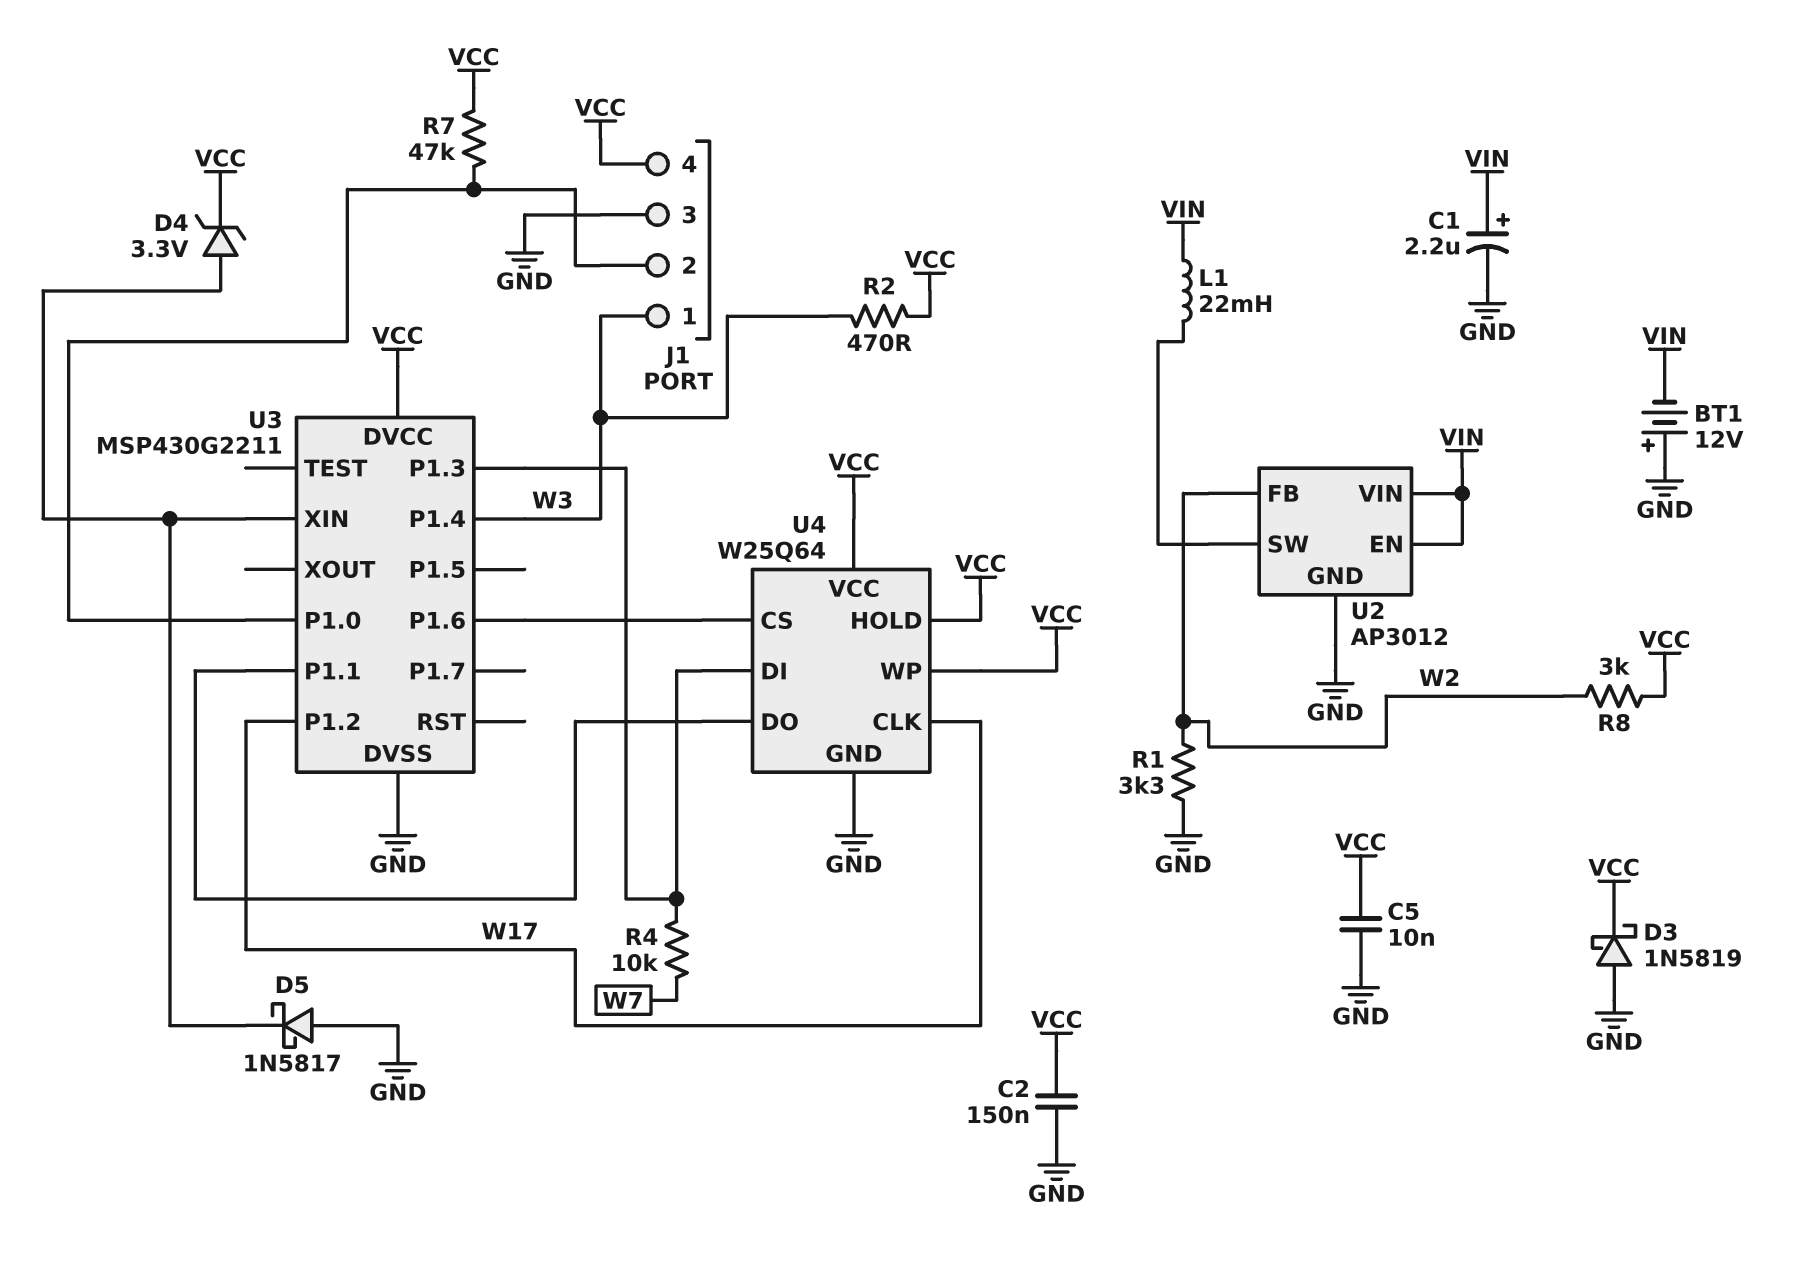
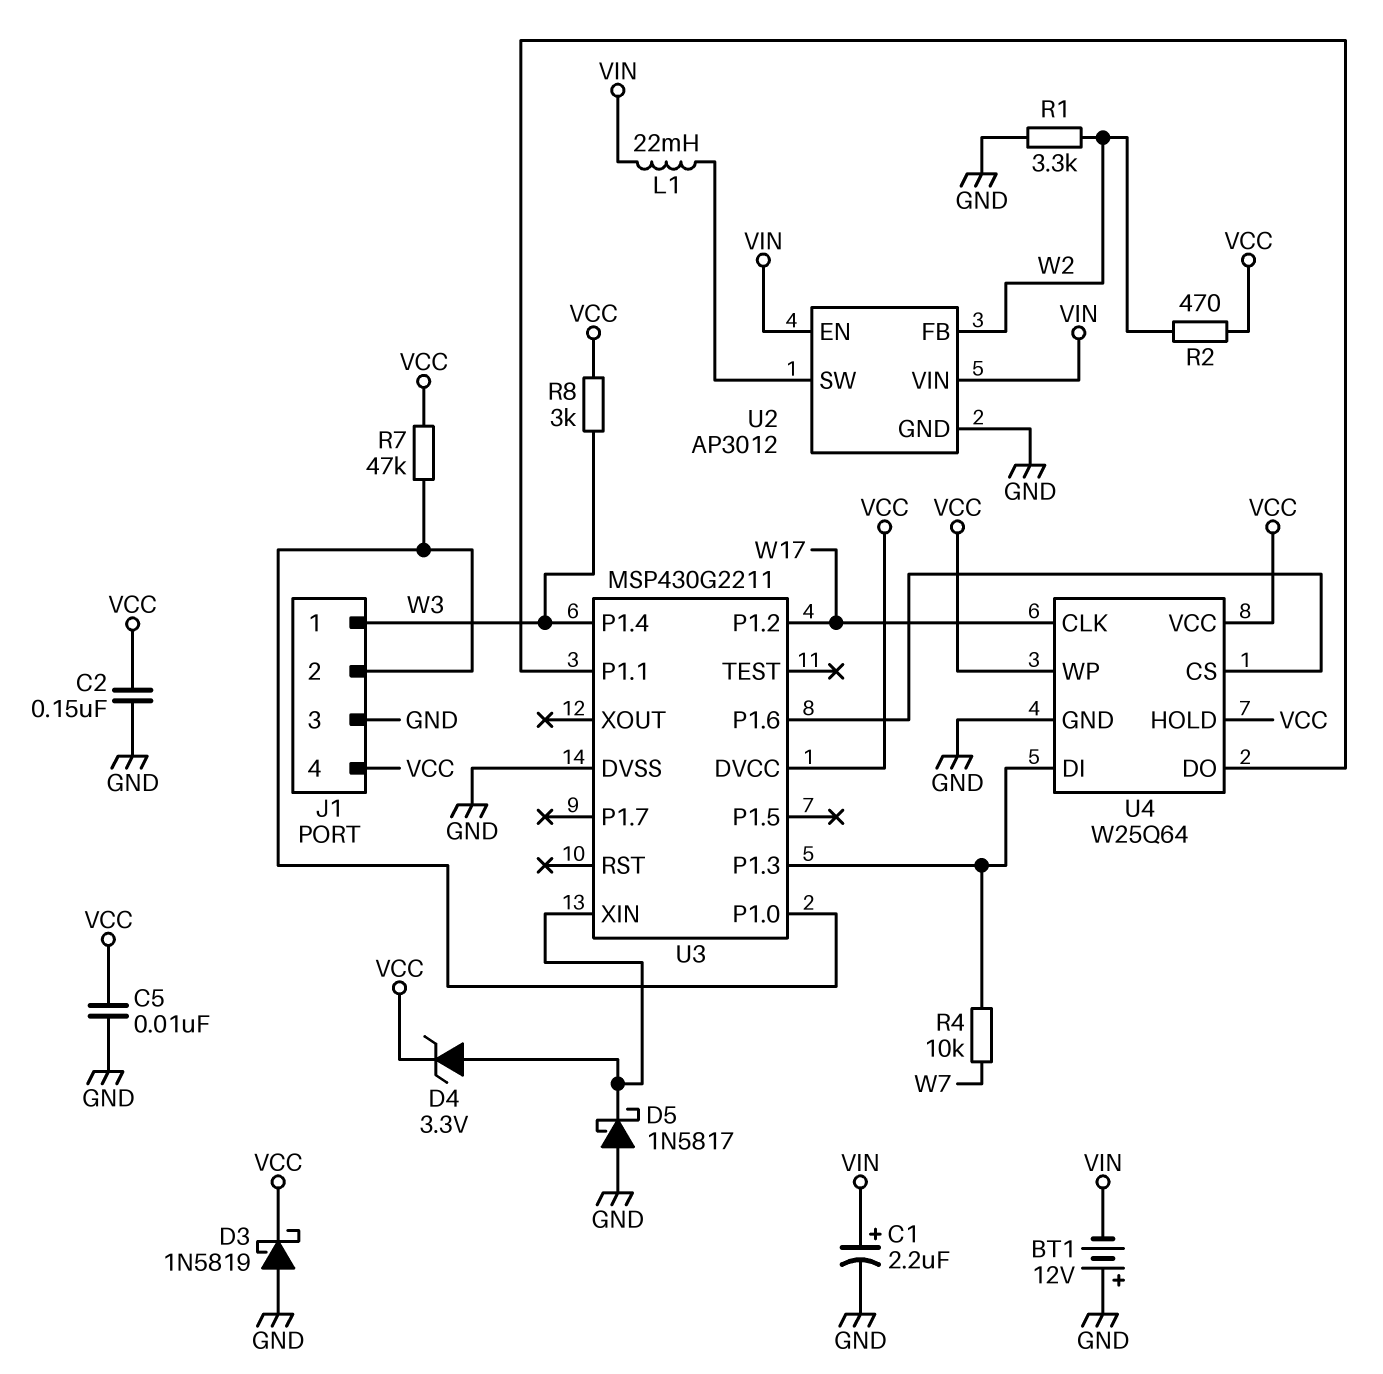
R2: 470 (VCC, W3) -> 470 (VCC, W2)
R8: 3k (VCC, W2) -> 3k (VCC, W3)

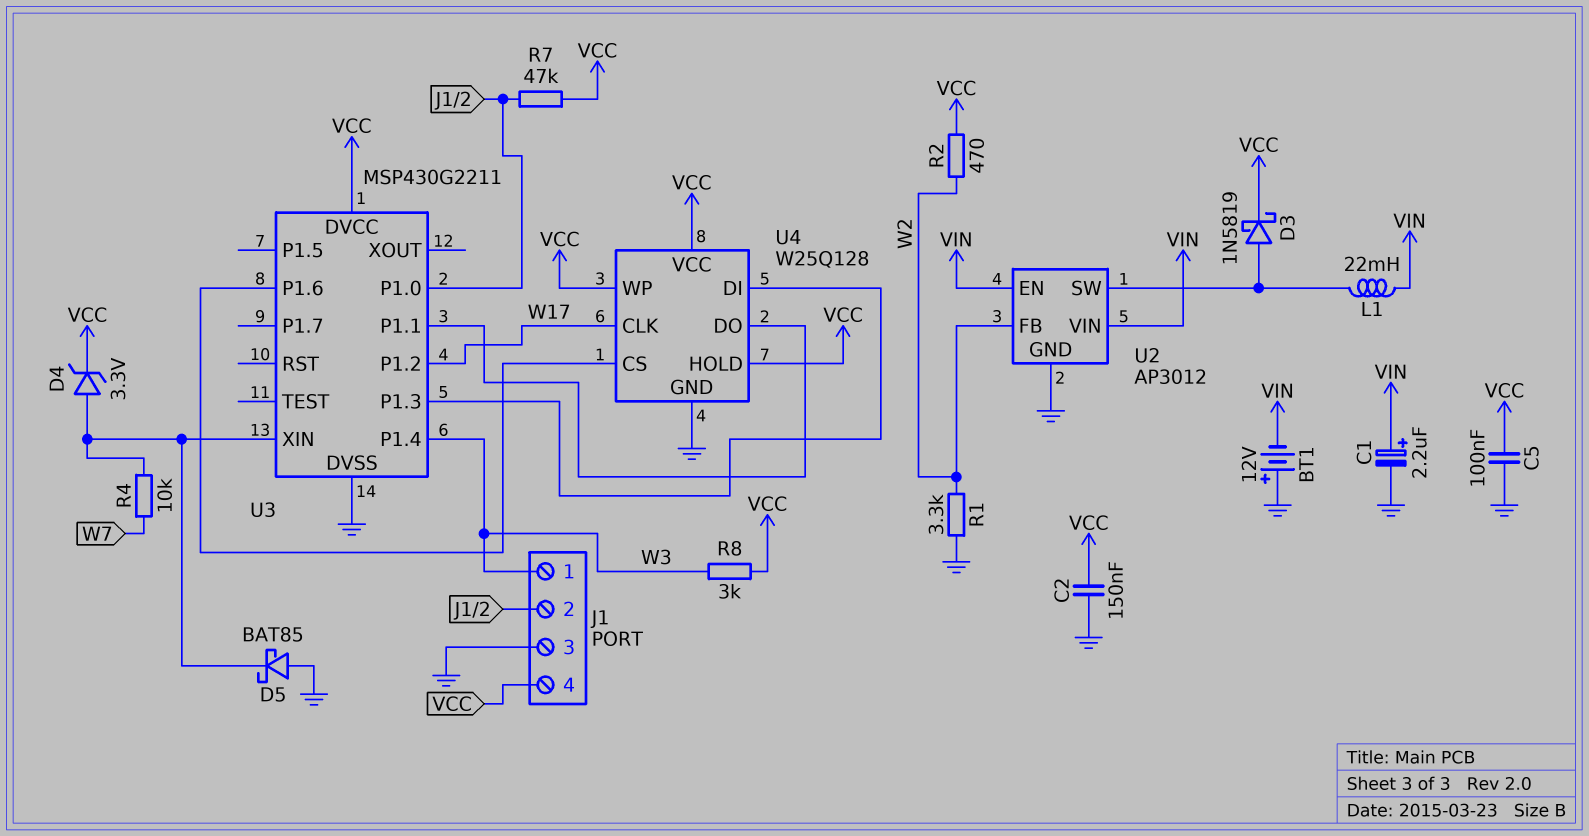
C5: 10nF (GND, VCC) -> 100nF (GND, VCC)
D3: schottky 1N5819 (A GND, K VCC) -> schottky 1N5819 (A U2/SW, K VCC)
D5: schottky 1N5817 (A GND, K U3/XIN) -> schottky BAT85 (A GND, K U3/XIN)
R4: 10k (U3/P1.3, W7) -> 10k (U3/XIN, W7)
U4: W25Q64 -> W25Q128

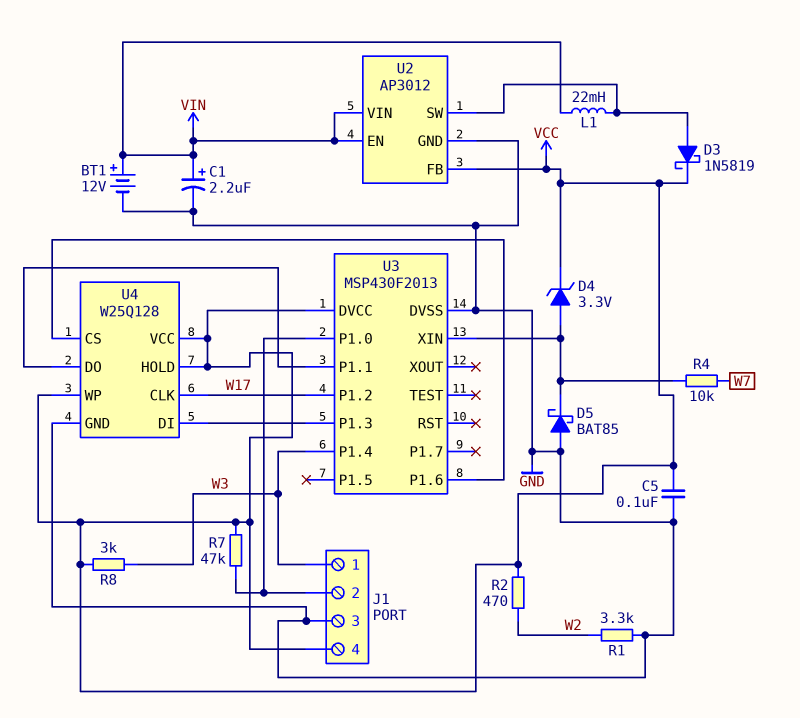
BT1: 12V (plus GND, minus VIN) -> 12V (plus VIN, minus GND)
C2: 150nF (GND, VCC) -> none
U2 pin FB: W2 -> VCC
U3: MSP430G2211 -> MSP430F2013

